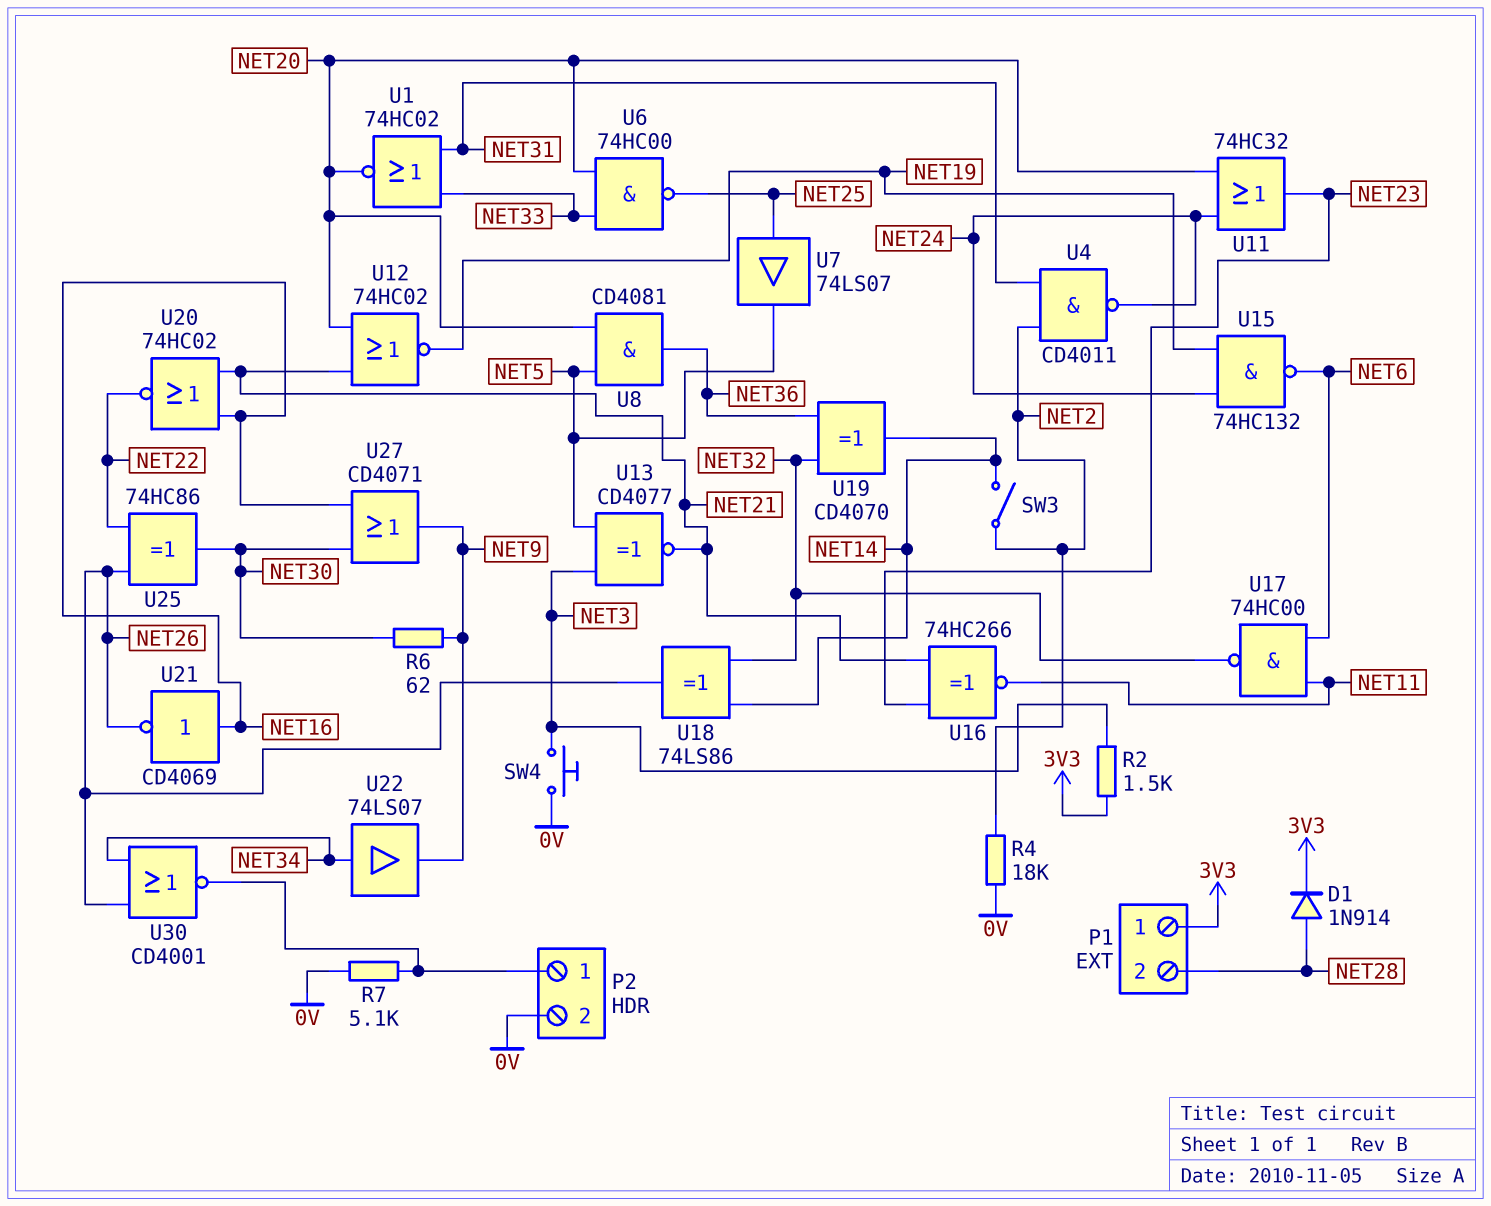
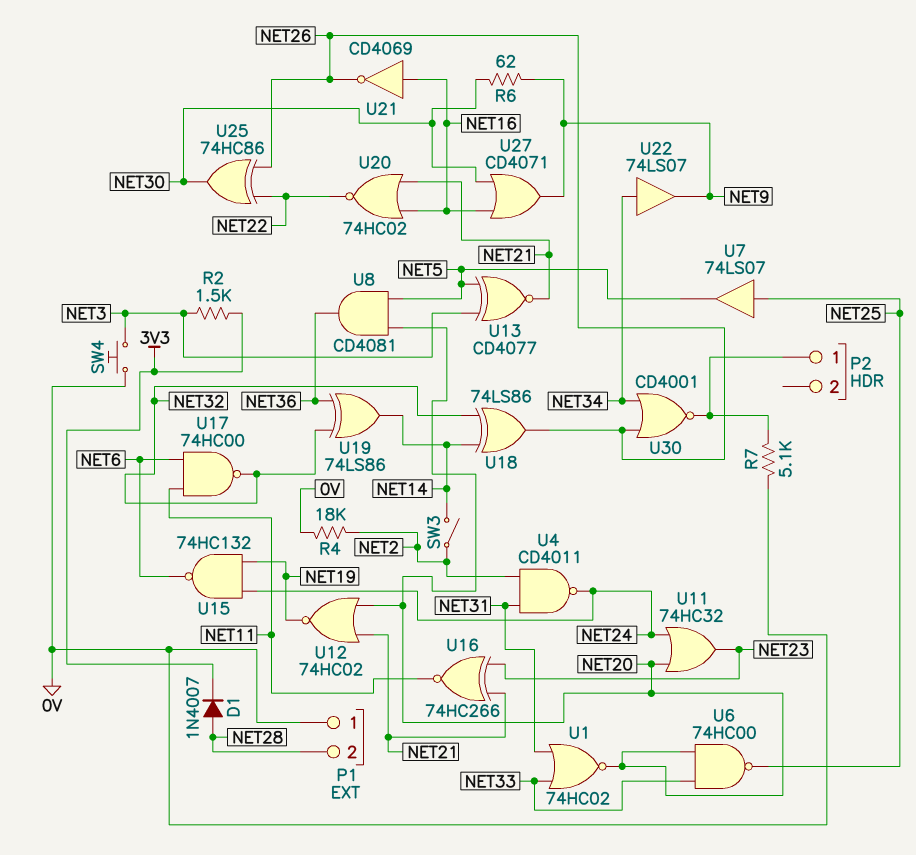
D1: diode 1N914 (A NET28, K 3V3) -> diode 1N4007 (A NET28, K 3V3)
P1 pin 1: 3V3 -> 0V
P2 pin 2: 0V -> none
U19: XOR CD4070 (in NET32, in NET36, out NET14) -> XOR 74LS86 (in NET32, in NET36, out NET14)

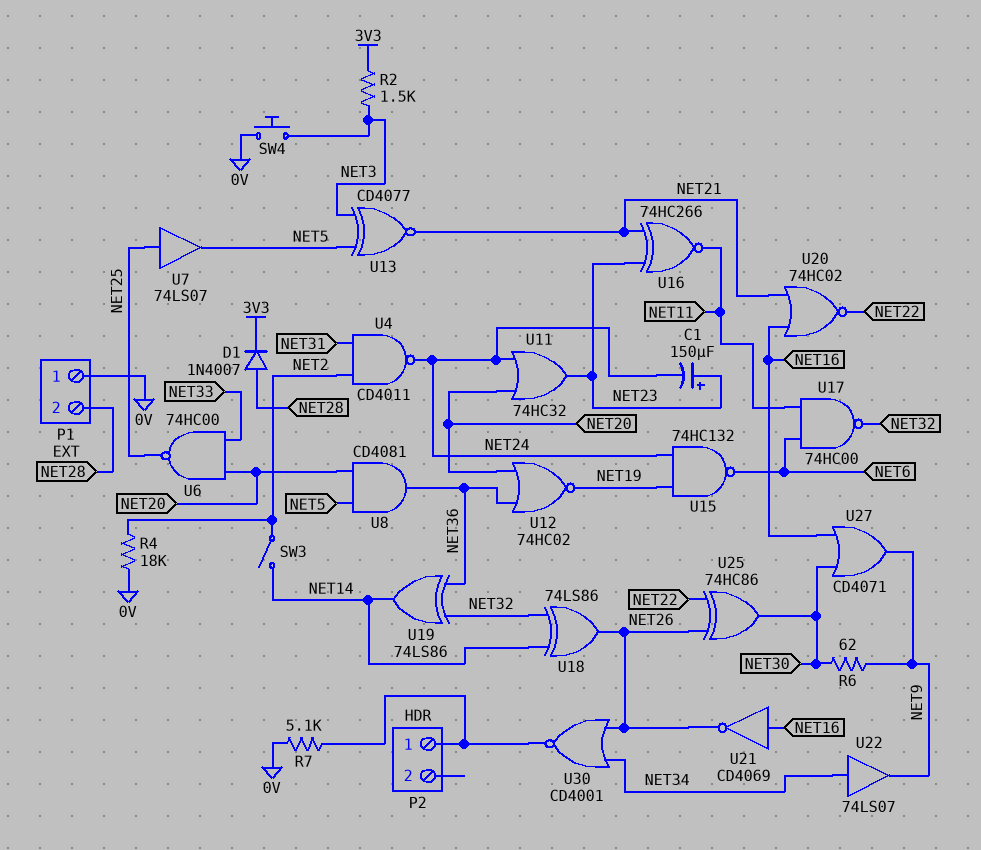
C1: none -> 150uF (plus NET23, minus NET24)
U1: NOR 74HC02 (in NET31, in NET33, out NET20) -> none
U12: NOR 74HC02 (in NET20, in NET21, out NET19) -> NOR 74HC02 (in NET20, in NET36, out NET19)

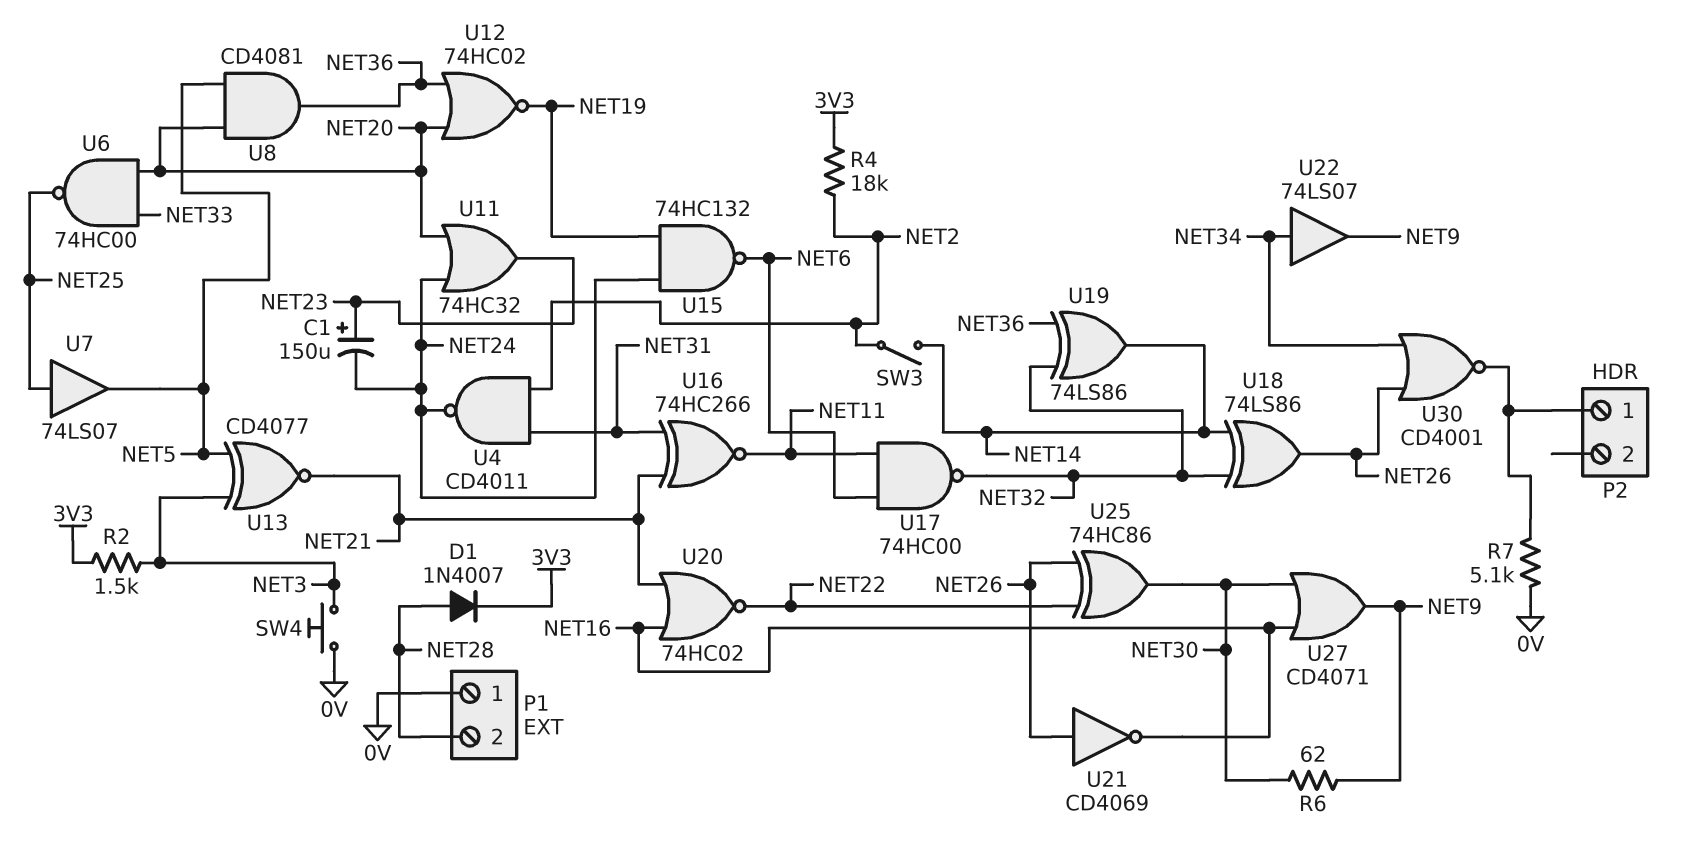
R4: 18k (0V, NET2) -> 18k (3V3, NET2)
U16: XNOR 74HC266 (in NET21, in NET23, out NET11) -> XNOR 74HC266 (in NET21, in NET31, out NET11)
U21: NOT CD4069 (in NET16, out NET26) -> NOT CD4069 (in NET26, out NET16)

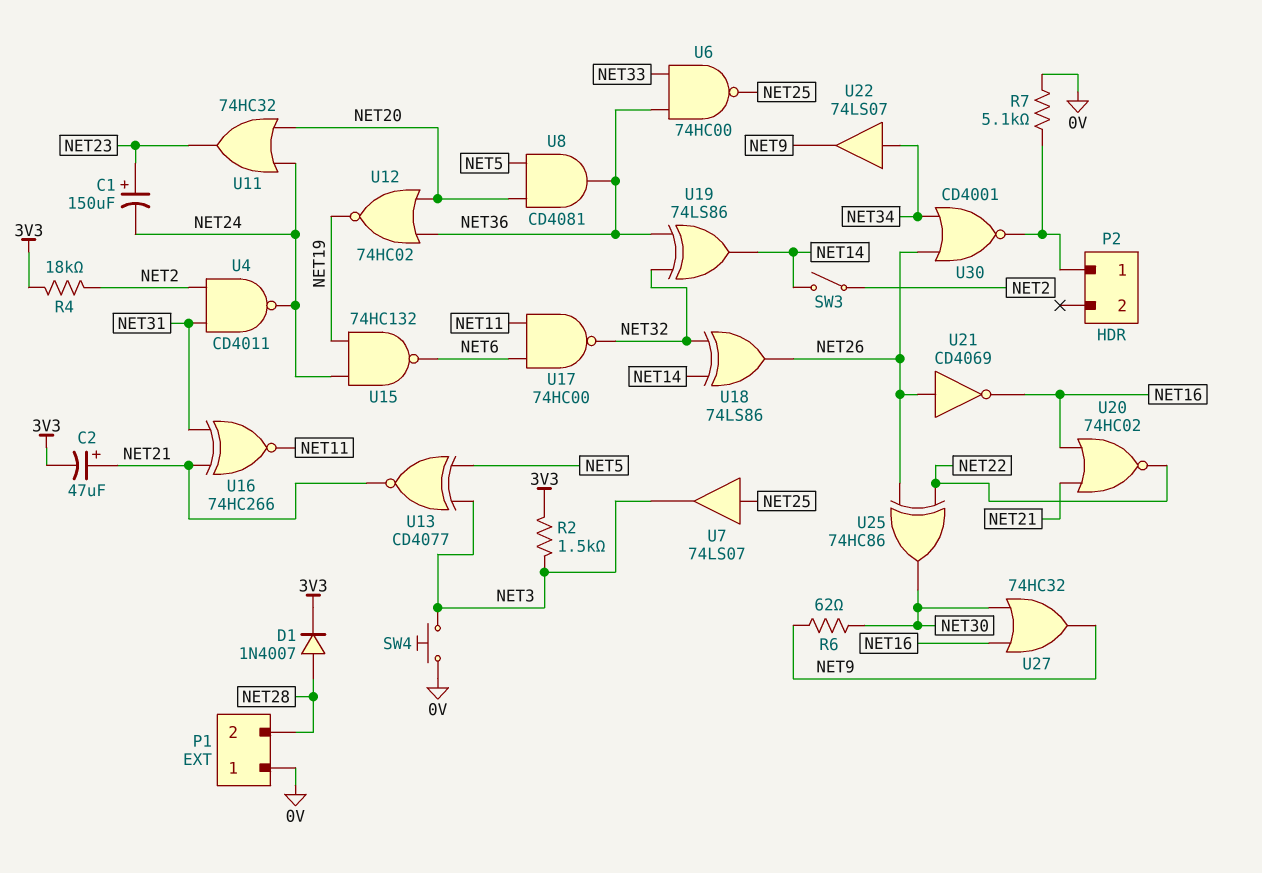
C2: none -> 47uF (plus NET21, minus 3V3)
U6: NAND 74HC00 (in NET20, in NET33, out NET25) -> NAND 74HC00 (in NET33, in NET36, out NET25)
U7: buffer 74LS07 (in NET25, out NET5) -> buffer 74LS07 (in NET25, out NET3)
U27: OR CD4071 (in NET16, in NET30, out NET9) -> OR 74HC32 (in NET16, in NET30, out NET9)

